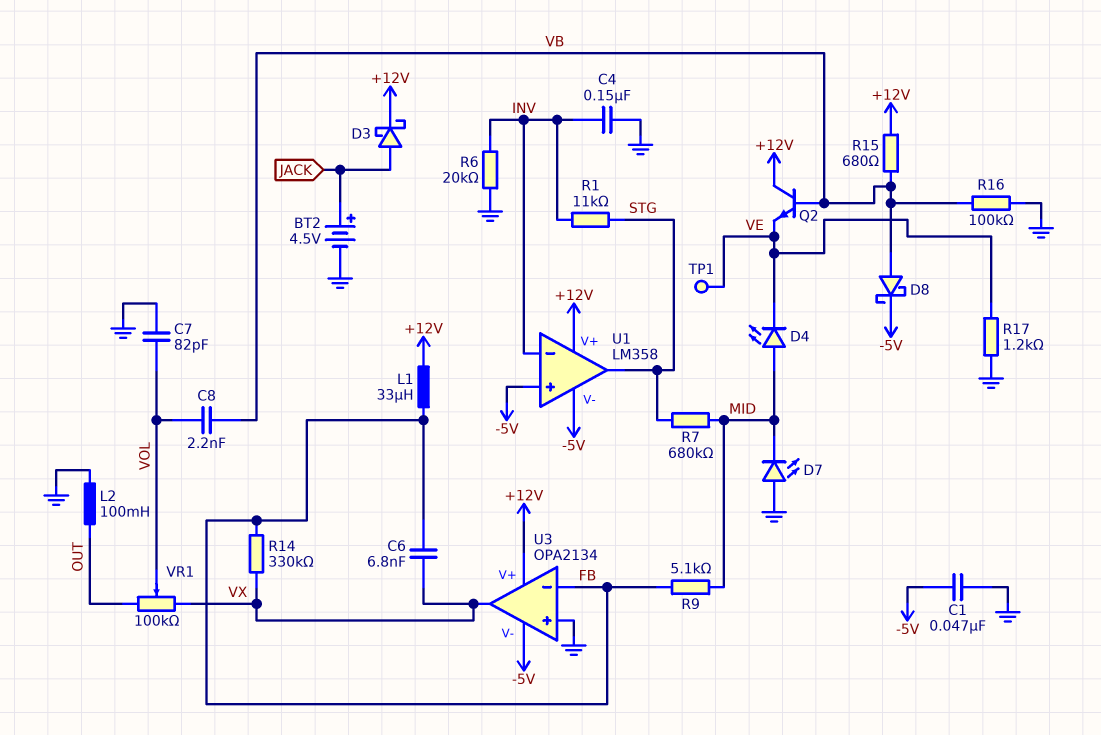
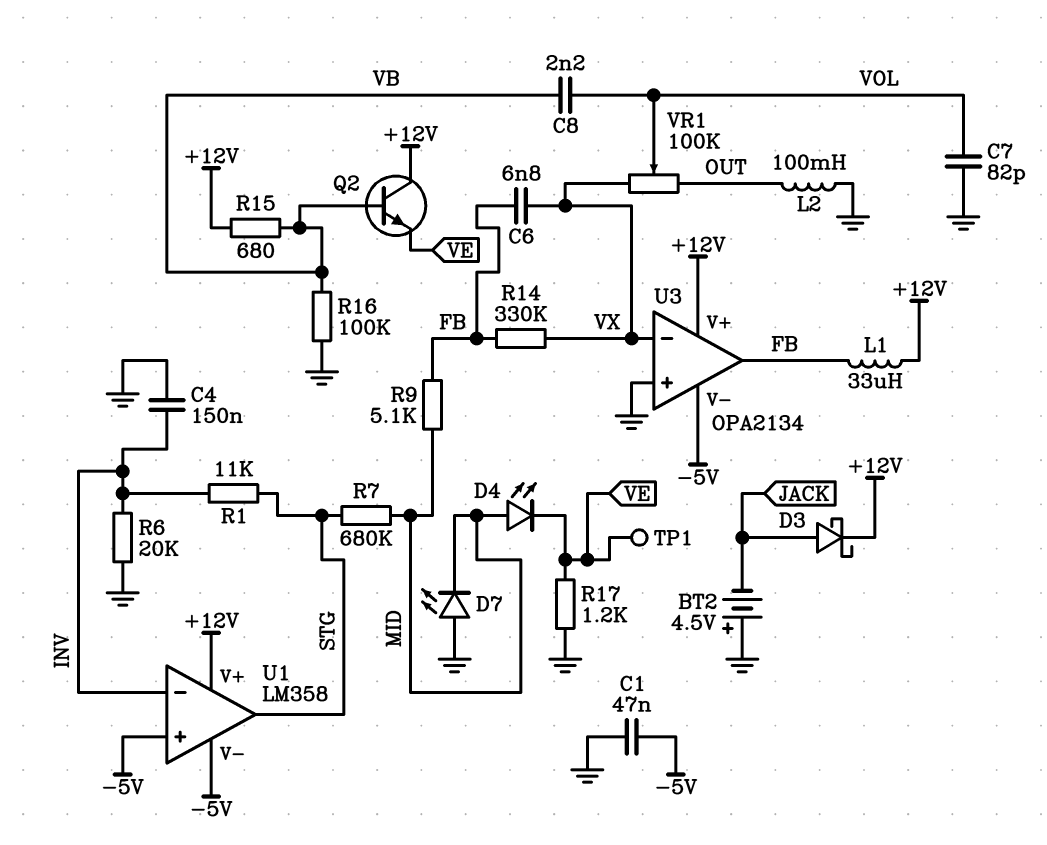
BT2: 4.5V (plus JACK, minus GND) -> 4.5V (plus GND, minus JACK)
D8: schottky (A VB, K -5V) -> none
U3 pin in-: FB -> VX
U3 pin out: VX -> FB

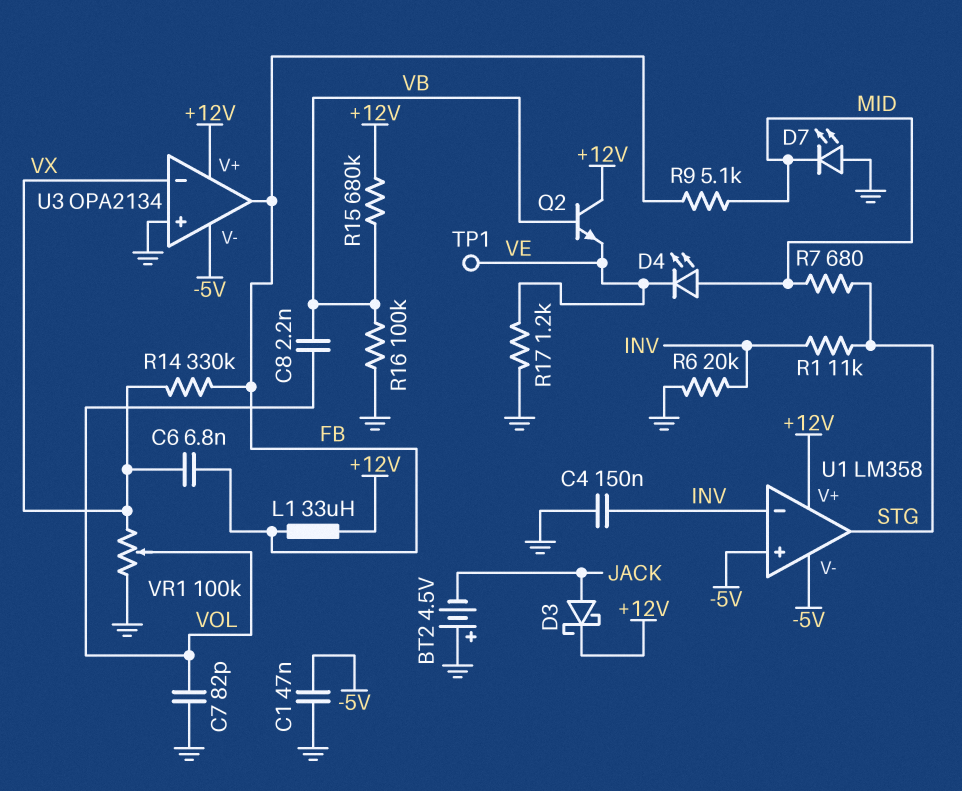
L2: 100mH (GND, OUT) -> none
R7: 680k (MID, STG) -> 680 (MID, STG)
R15: 680 (+12V, VB) -> 680k (+12V, VB)
VR1: 100k (OUT, VX, wiper VOL) -> 100k (GND, VX, wiper VOL)

